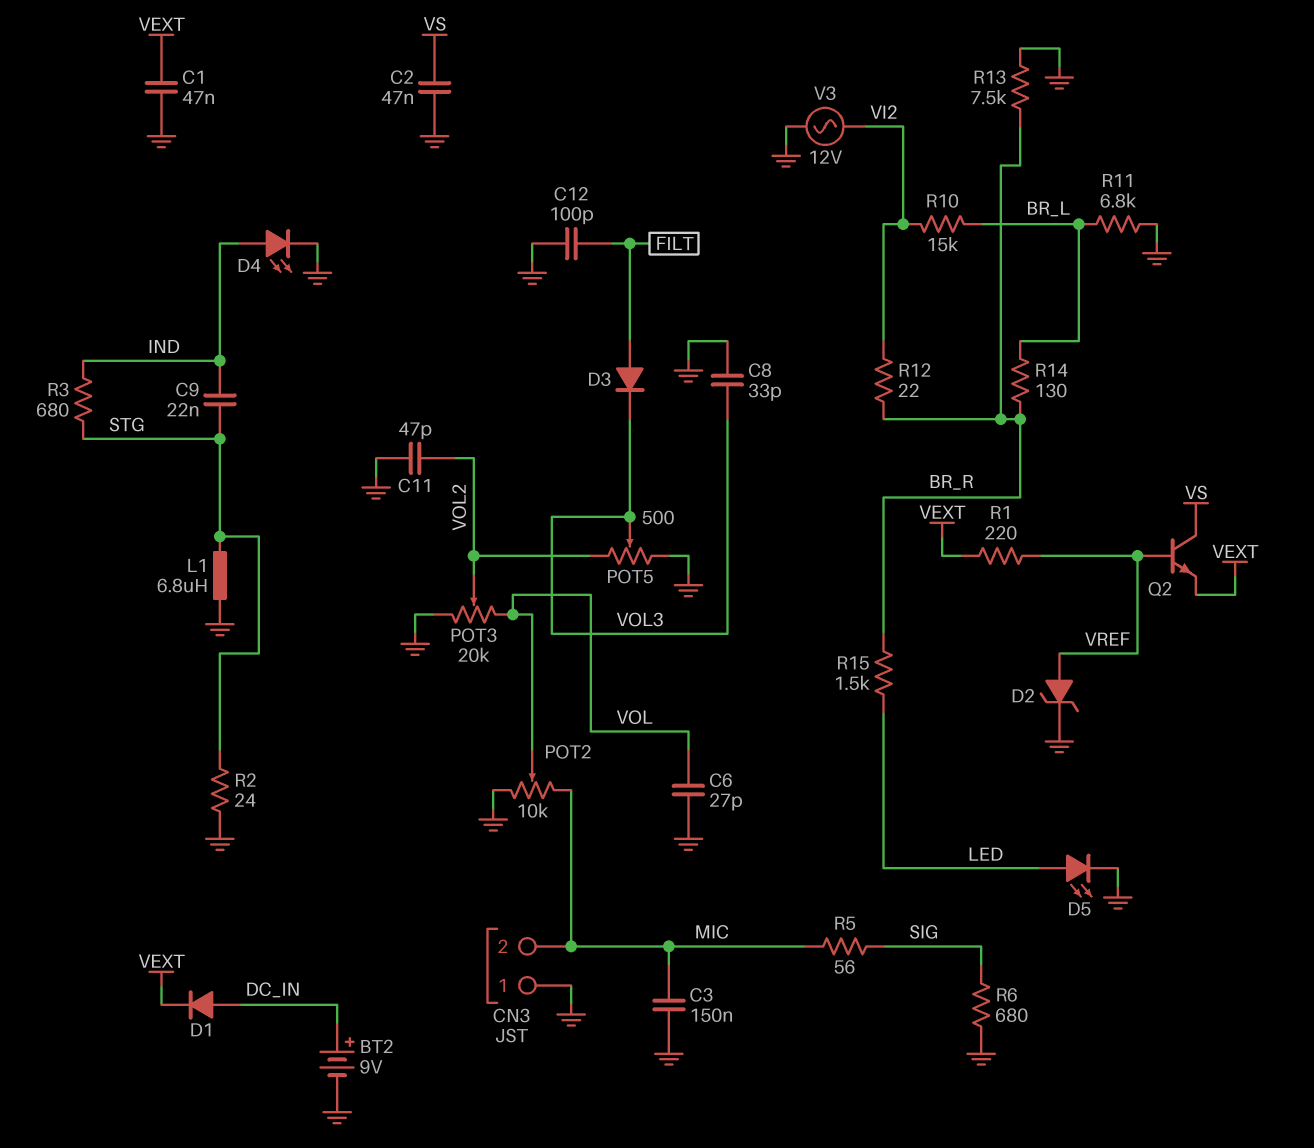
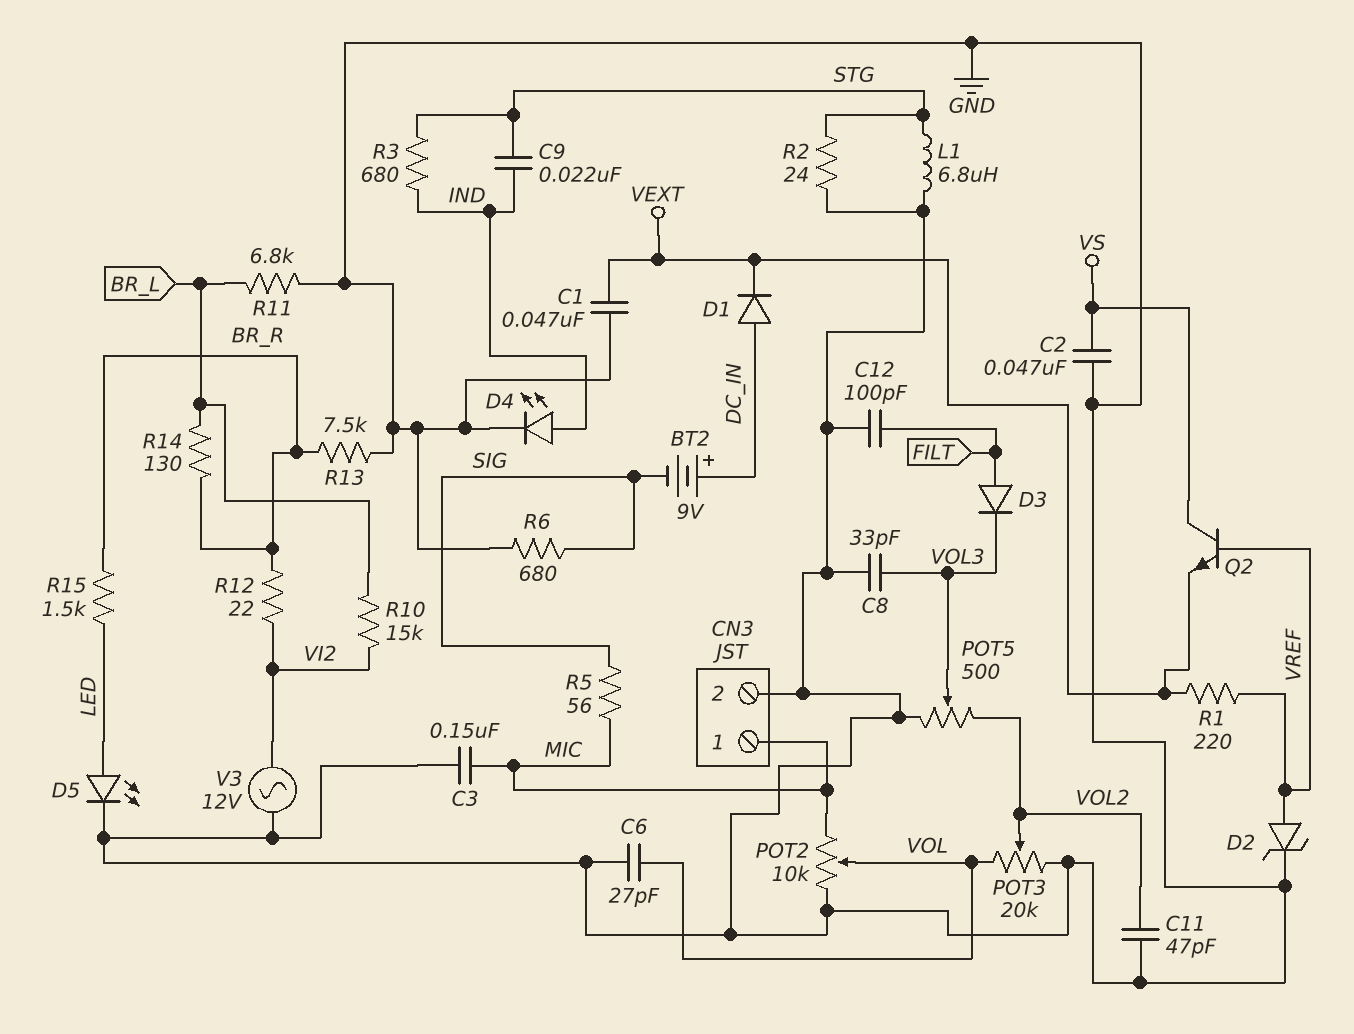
BT2: 9V (plus DC_IN, minus GND) -> 9V (plus DC_IN, minus SIG)
CN3 pin 1: GND -> MIC
CN3 pin 2: MIC -> GND

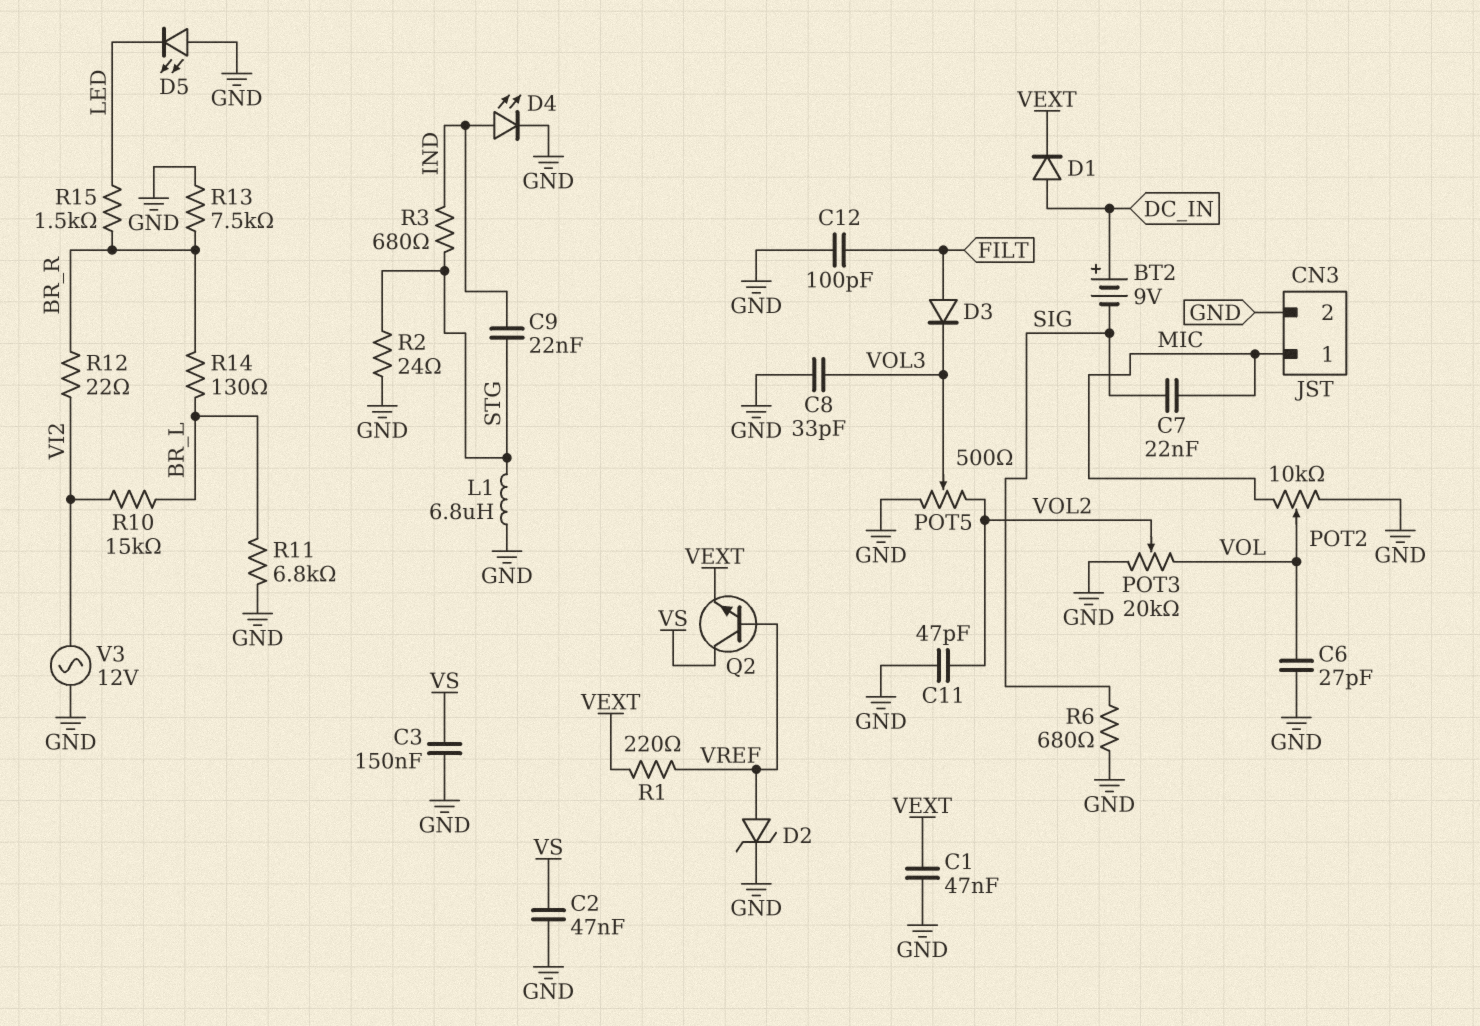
C3: 150nF (GND, MIC) -> 150nF (GND, VS)
C7: none -> 22nF (MIC, SIG)
D5: LED (A LED, K GND) -> LED (A GND, K LED)
R5: 56 (MIC, SIG) -> none

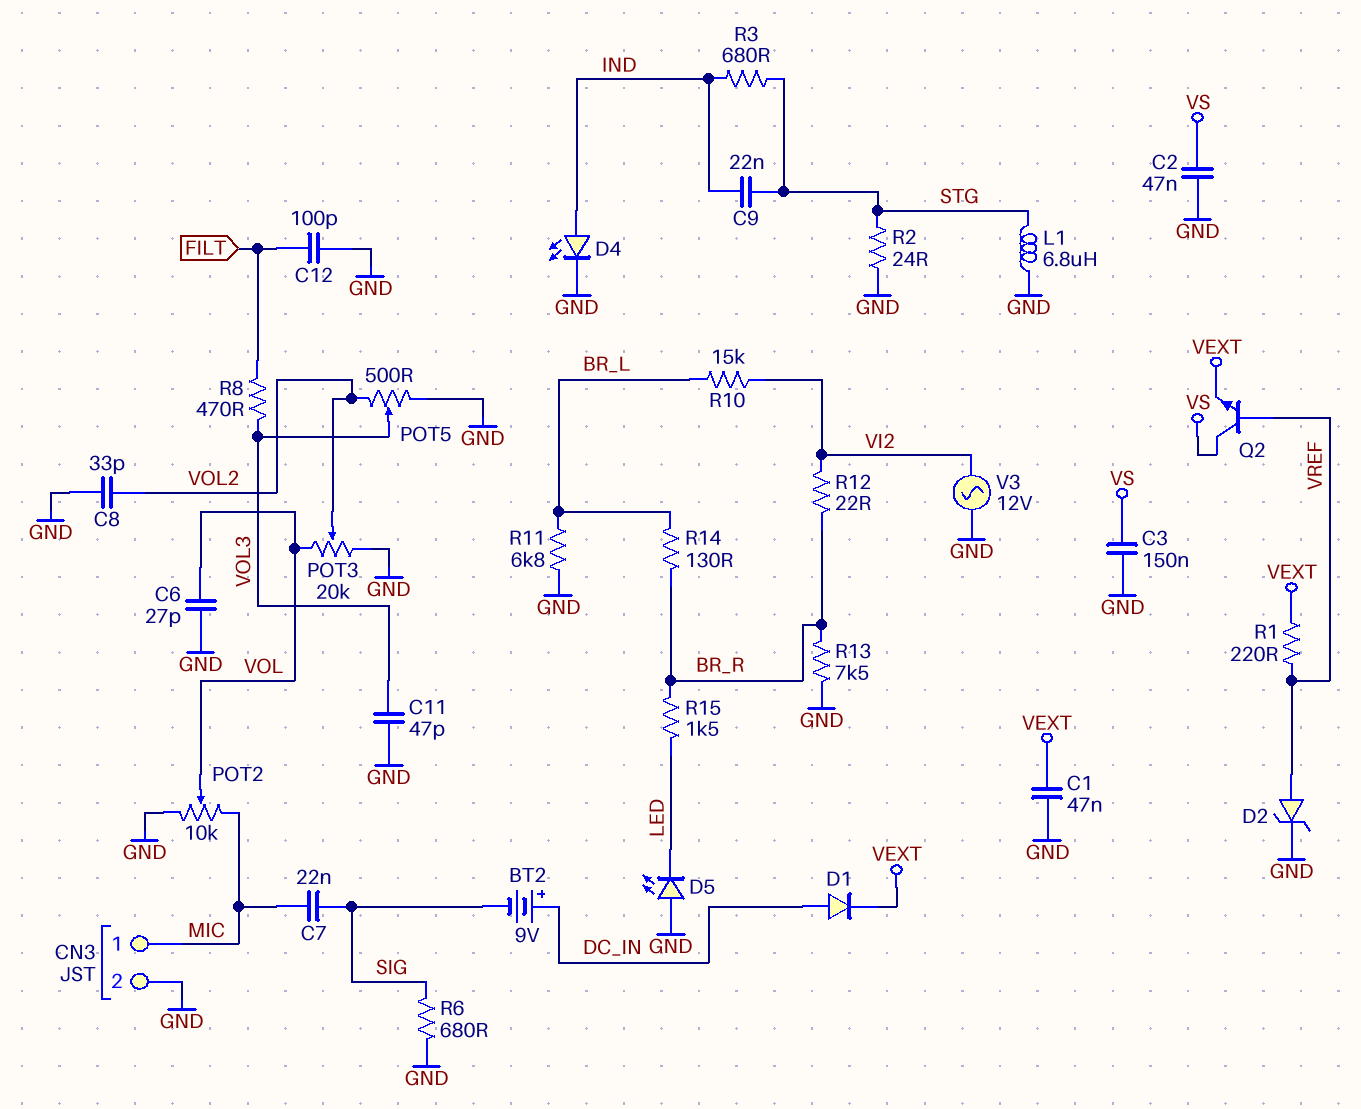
C8: 33pF (GND, VOL3) -> 33pF (GND, VOL2)
C11: 47pF (GND, VOL2) -> 47pF (GND, VOL3)
D3: diode (A FILT, K VOL3) -> none
R8: none -> 470 (FILT, VOL3)

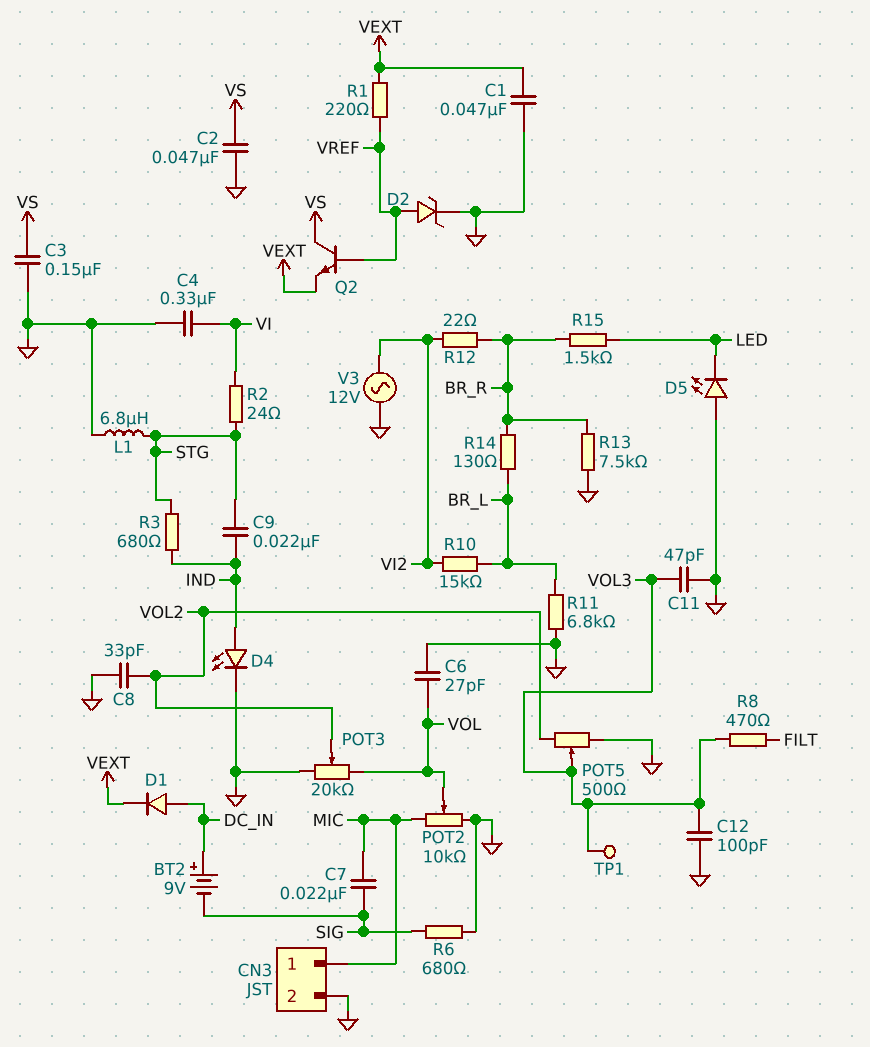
C4: none -> 330nF (GND, VI)
C12: 100pF (FILT, GND) -> 100pF (GND, VOL3)
R2: 24 (GND, STG) -> 24 (STG, VI)
TP1: none -> test point (VOL3)

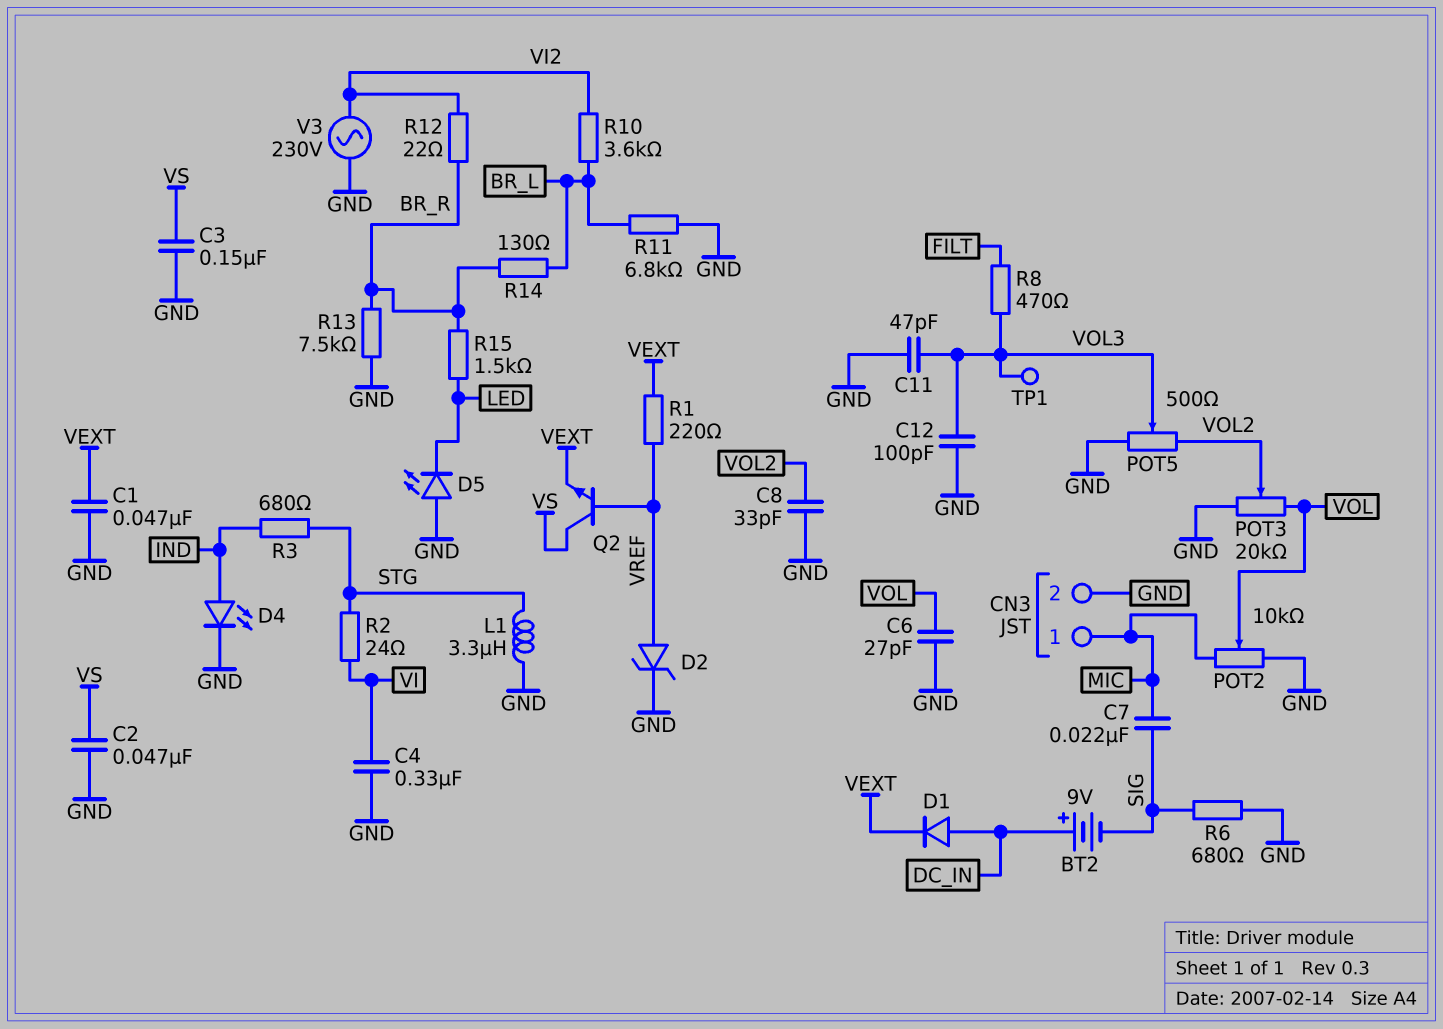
C9: 22nF (IND, STG) -> none
L1: 6.8uH (GND, STG) -> 3.3uH (GND, STG)
R10: 15k (BR_L, VI2) -> 3.6k (BR_L, VI2)
V3: AC 12V (GND, VI2) -> AC 230V (GND, VI2)

